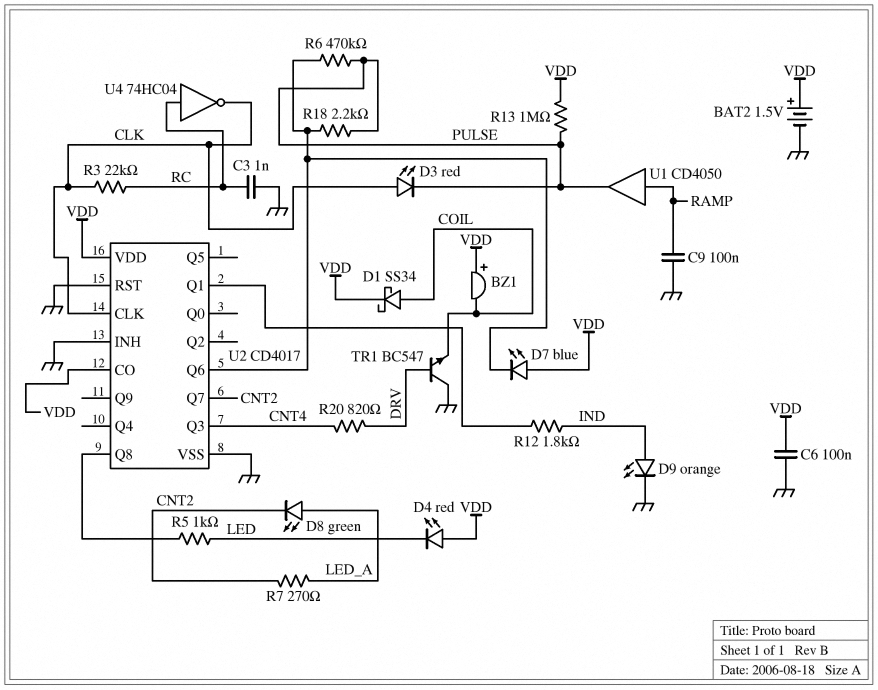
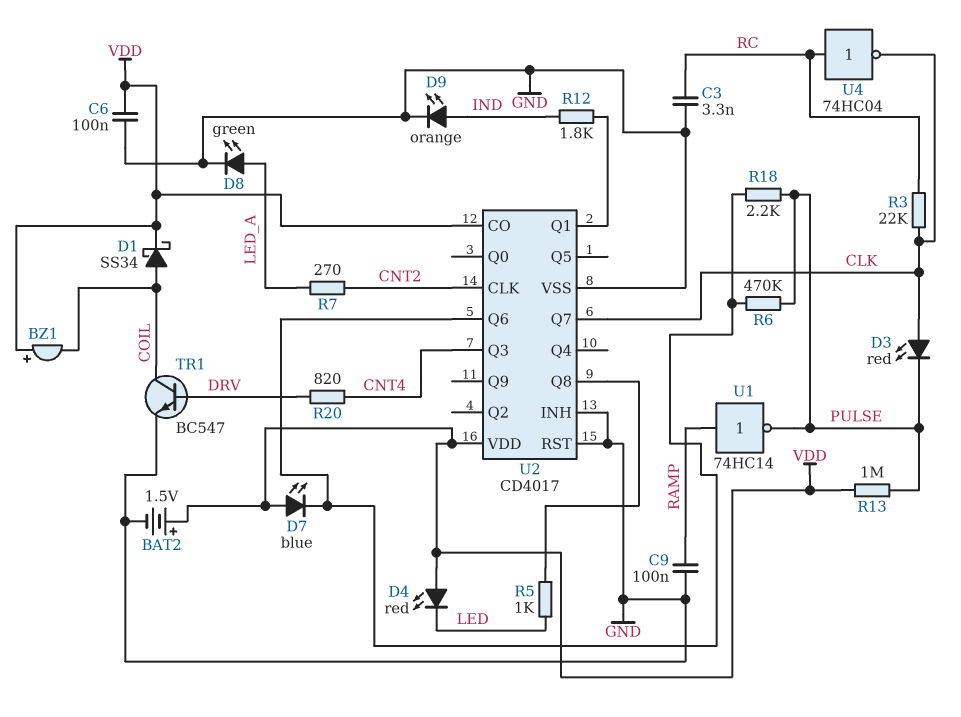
C3: 1nF (GND, RC) -> 3.3nF (GND, RC)
D8: LED green (A LED_A, K CNT2) -> LED green (A LED_A, K GND)
TR1: NPN BC547 (B DRV, C GND, E COIL) -> NPN BC547 (B DRV, C COIL, E GND)
U1: buffer CD4050 (in RAMP, out PULSE) -> NOT 74HC14 (in RAMP, out PULSE)
U2 pin CLK: CLK -> CNT2
U2 pin Q7: CNT2 -> CLK

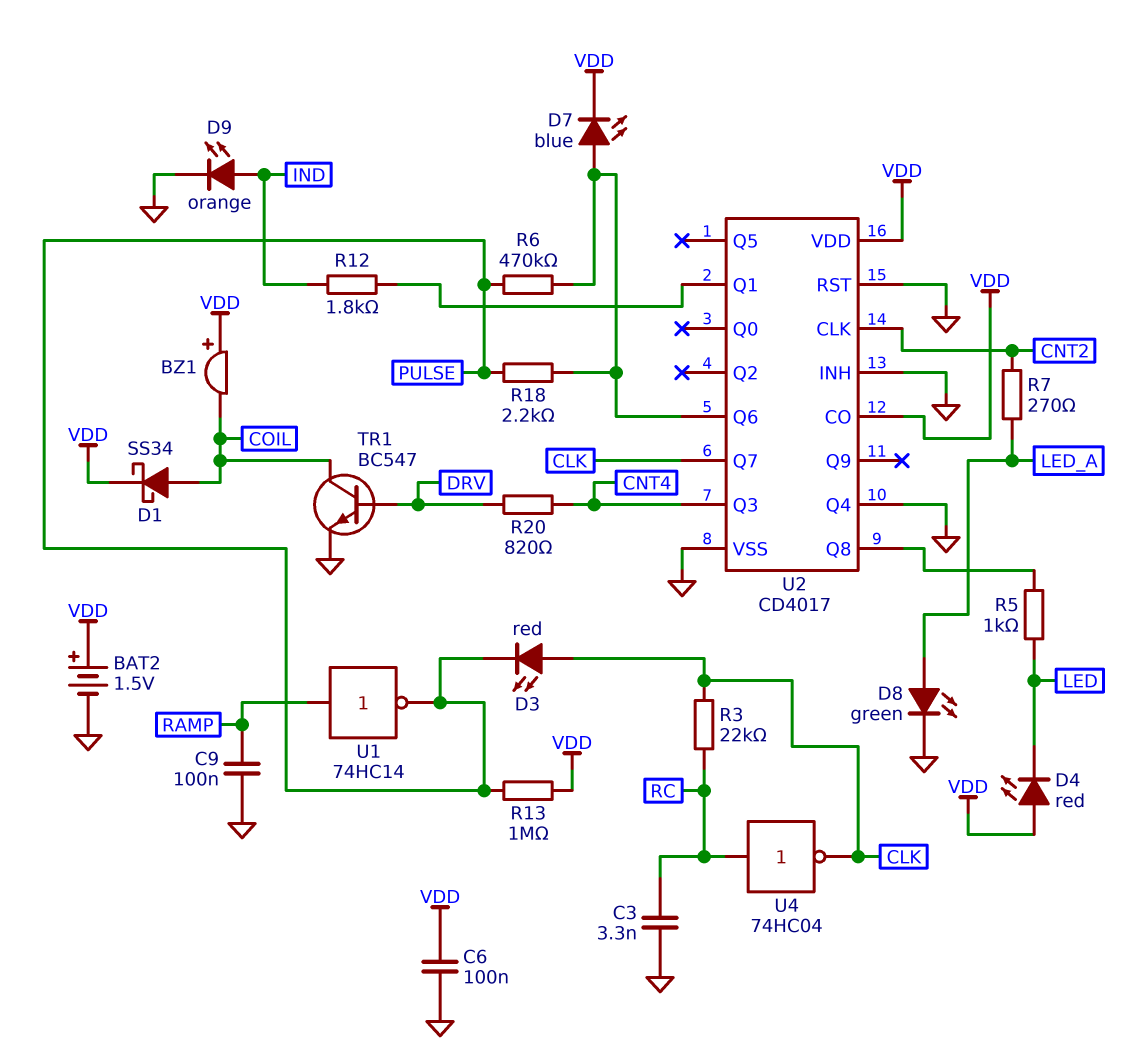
D7: LED blue (A VDD, K U2/Q6) -> LED blue (A U2/Q6, K VDD)
U2 pin Q4: none -> GND

